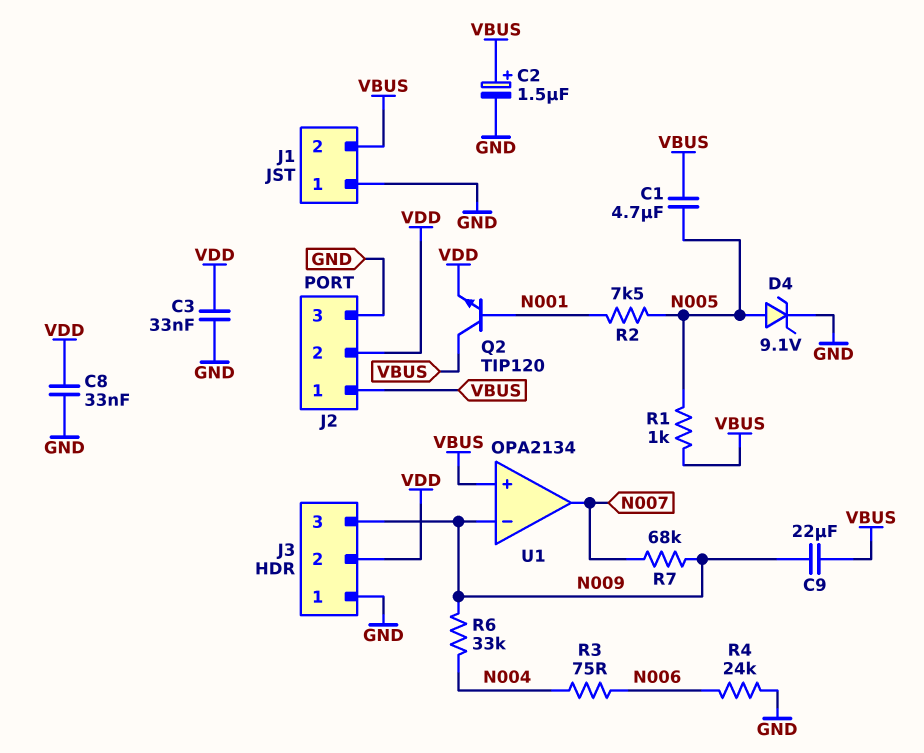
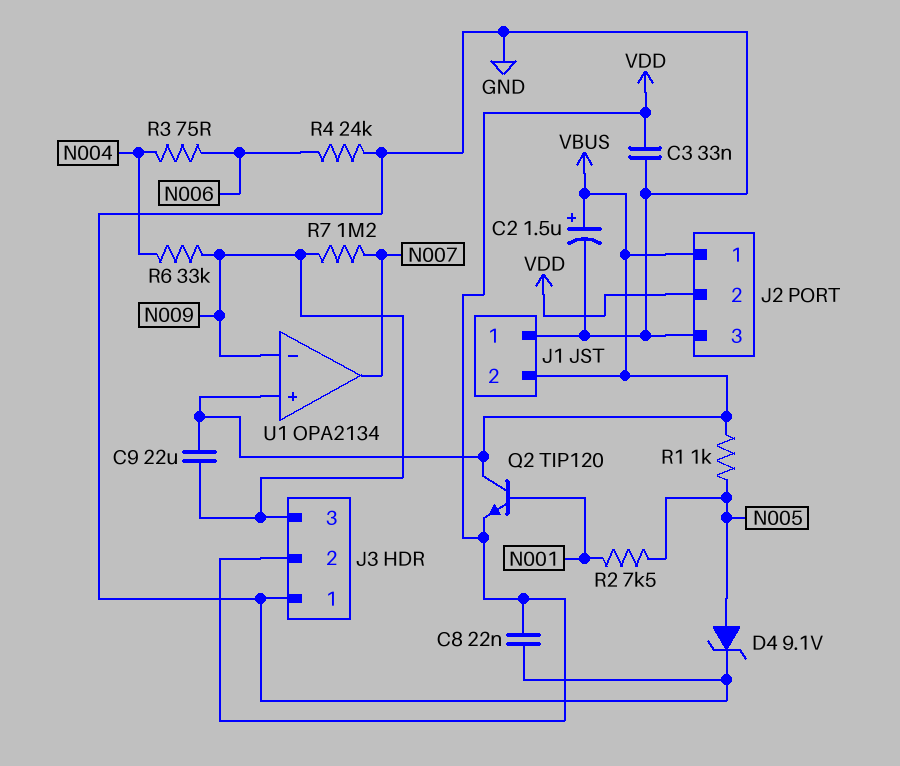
C1: 4.7uF (N005, VBUS) -> none
C8: 33nF (GND, VDD) -> 22nF (GND, VDD)
R7: 68k (N007, N009) -> 1.2M (N007, N009)

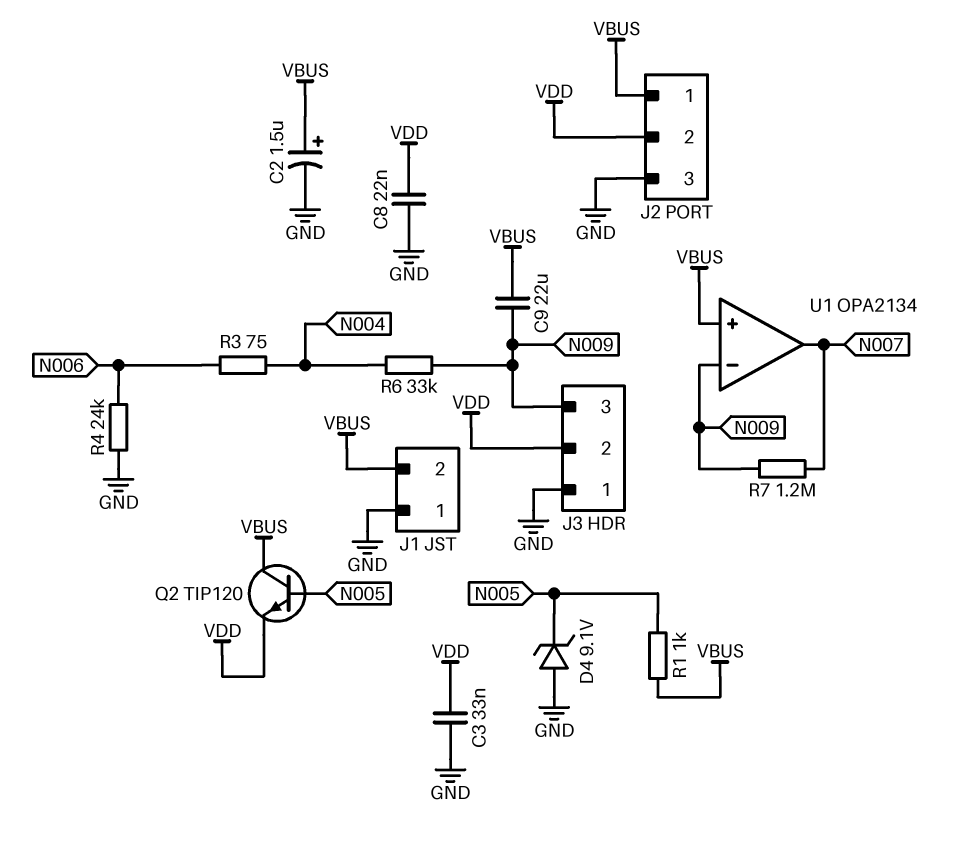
D4: zener 9.1V (A N005, K GND) -> zener 9.1V (A GND, K N005)
Q2: NPN TIP120 (B N001, C VBUS, E VDD) -> NPN TIP120 (B N005, C VBUS, E VDD)
R2: 7.5k (N001, N005) -> none

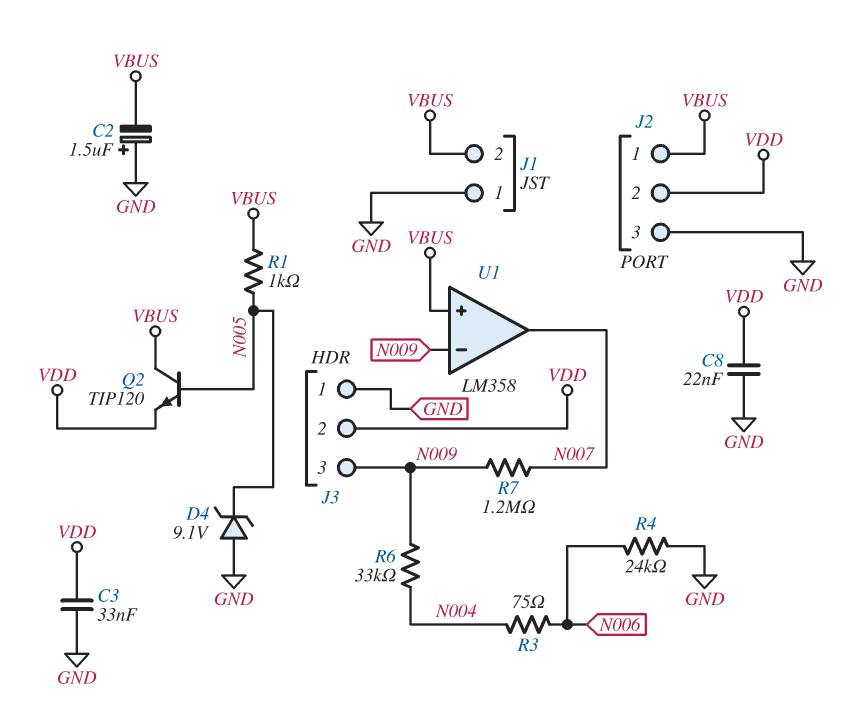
C2: 1.5uF (plus VBUS, minus GND) -> 1.5uF (plus GND, minus VBUS)
C9: 22uF (N009, VBUS) -> none
U1: OPA2134 -> LM358

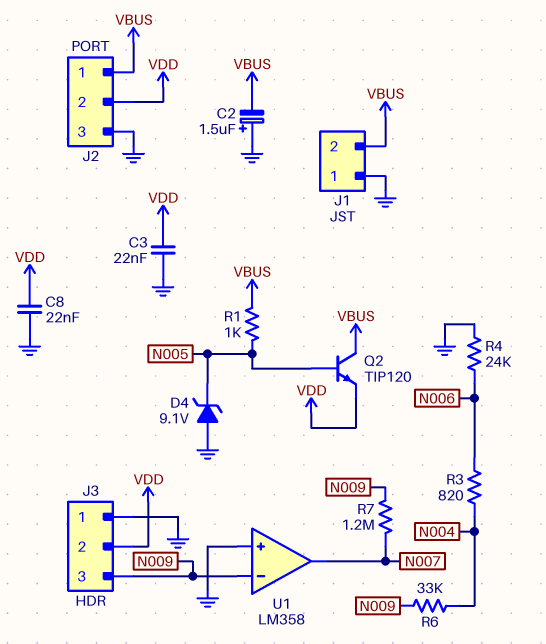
C3: 33nF (GND, VDD) -> 22nF (GND, VDD)
R3: 75 (N004, N006) -> 820 (N004, N006)
U1 pin in+: VBUS -> GND

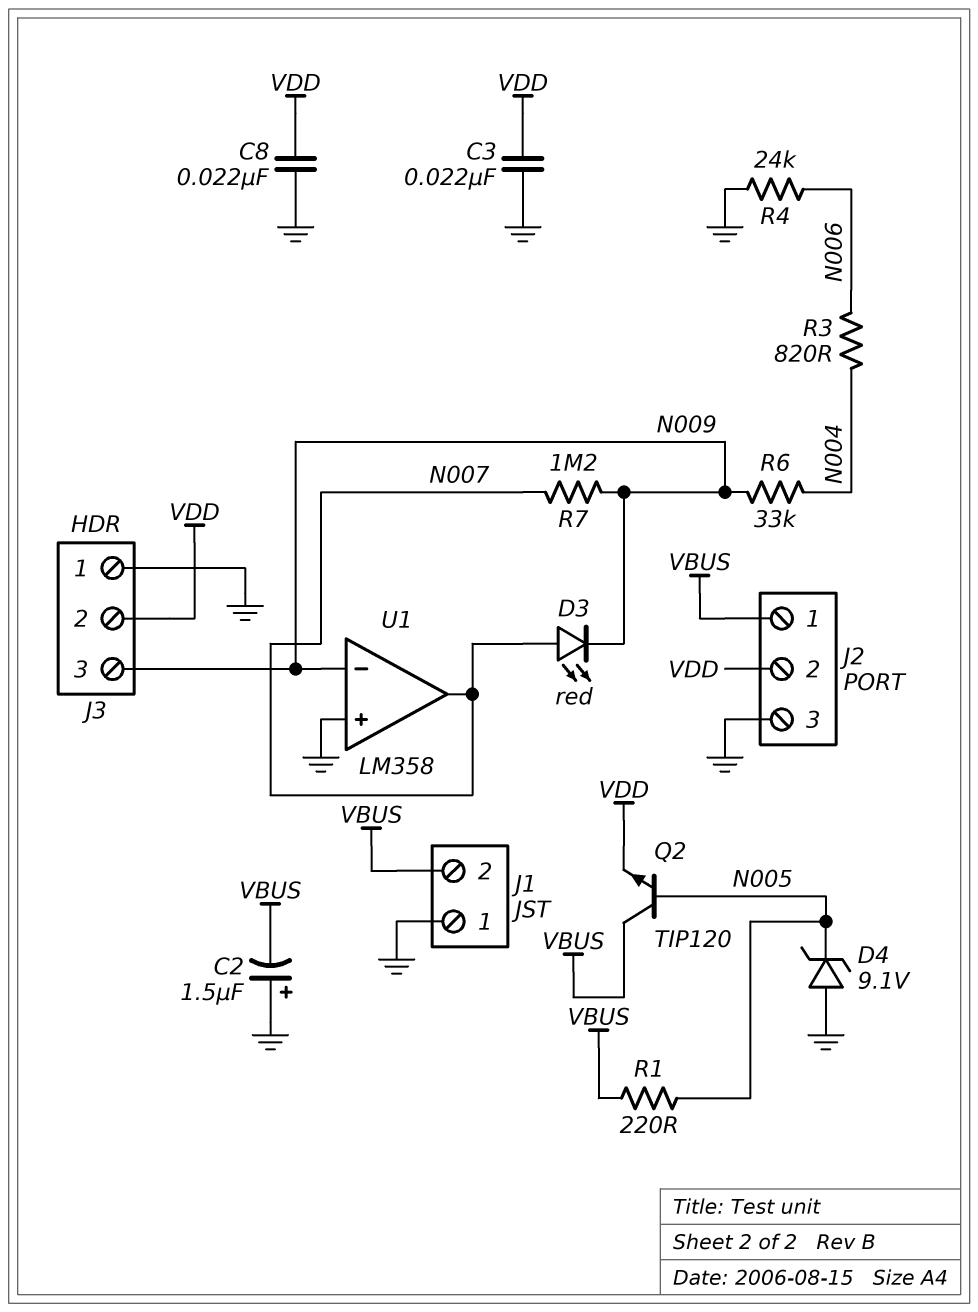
D3: none -> LED red (A N007, K N009)
R1: 1k (N005, VBUS) -> 220 (N005, VBUS)

